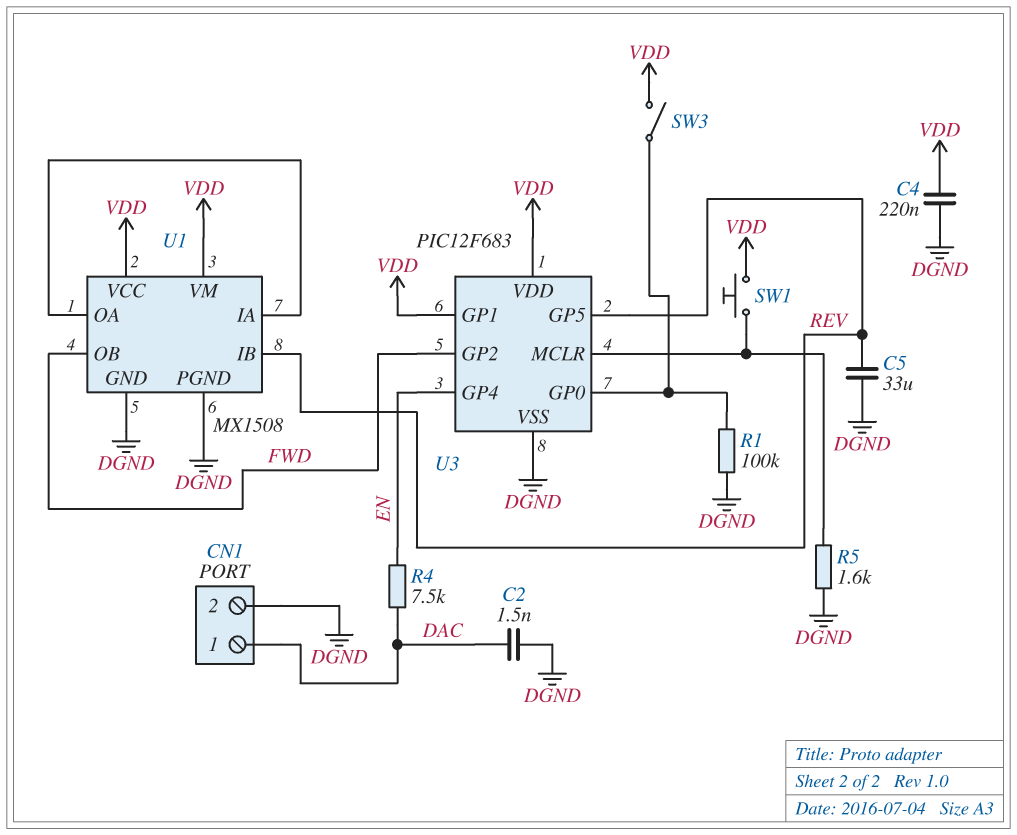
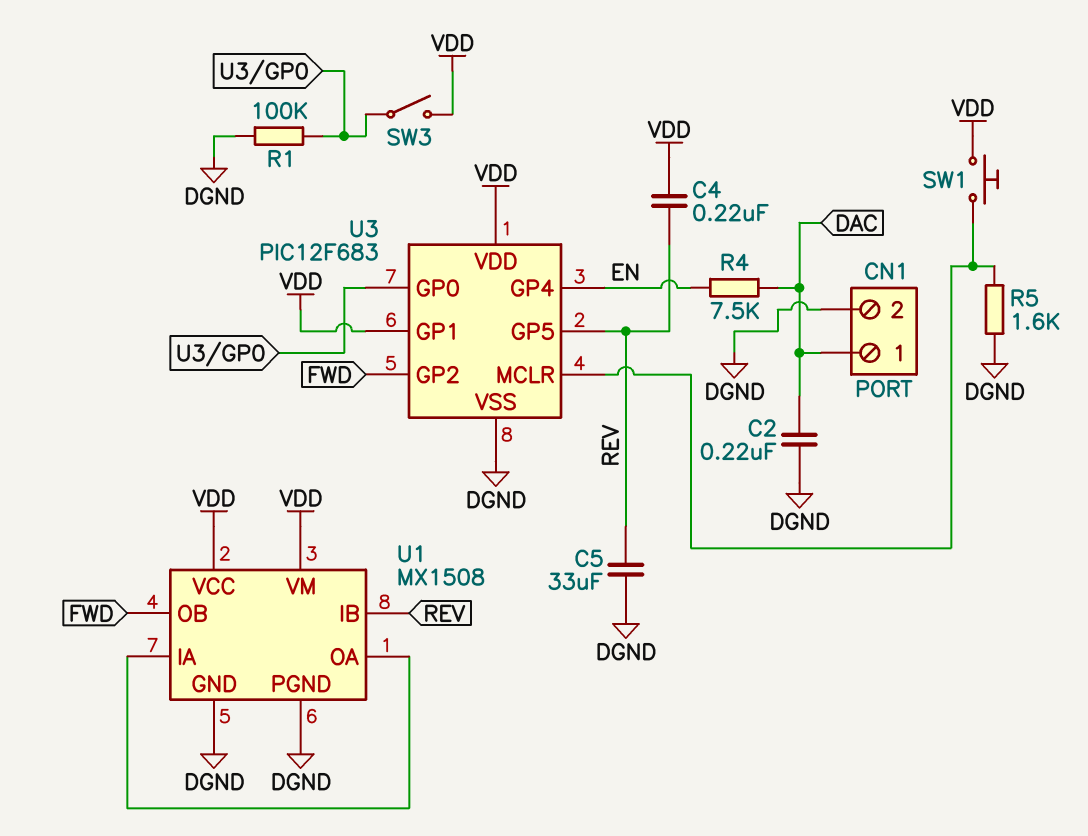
C2: 1.5nF (DAC, DGND) -> 220nF (DAC, DGND)
C4: 220nF (DGND, VDD) -> 220nF (REV, VDD)

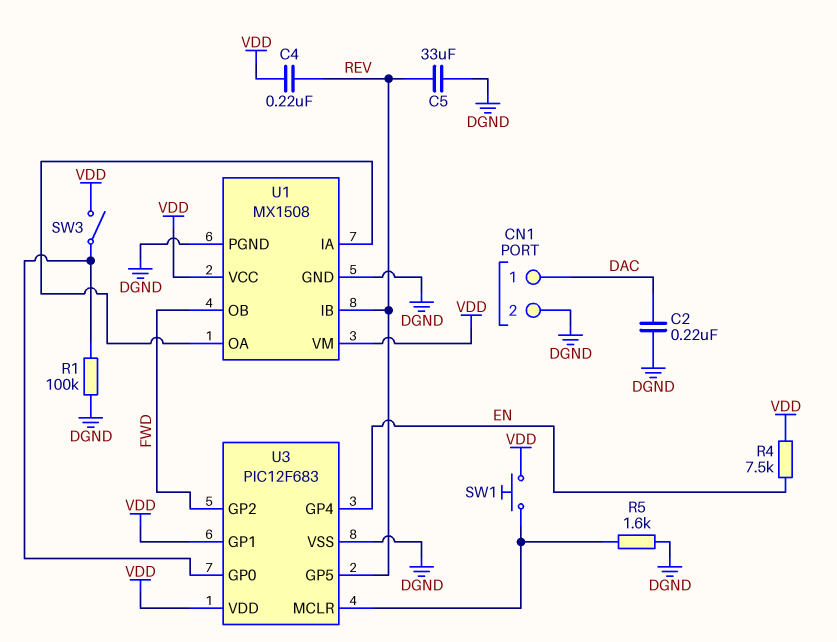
R4: 7.5k (DAC, EN) -> 7.5k (EN, VDD)

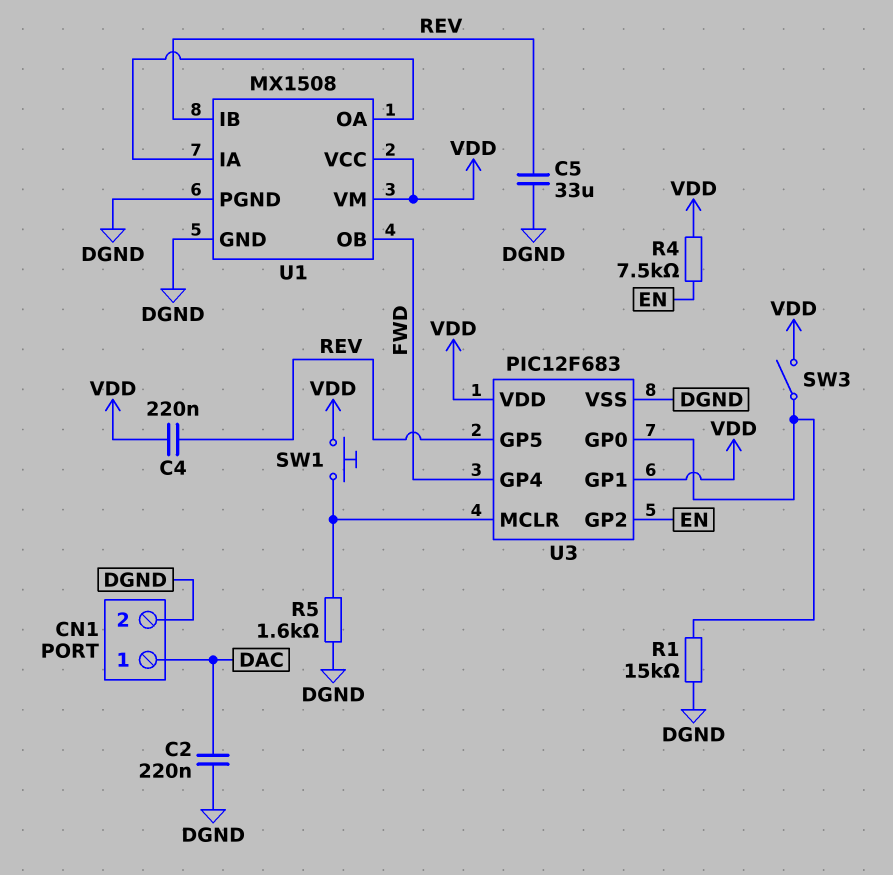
R1: 100k (DGND, U3/GP0) -> 15k (DGND, U3/GP0)
U3 pin GP2: FWD -> EN
U3 pin GP4: EN -> FWD

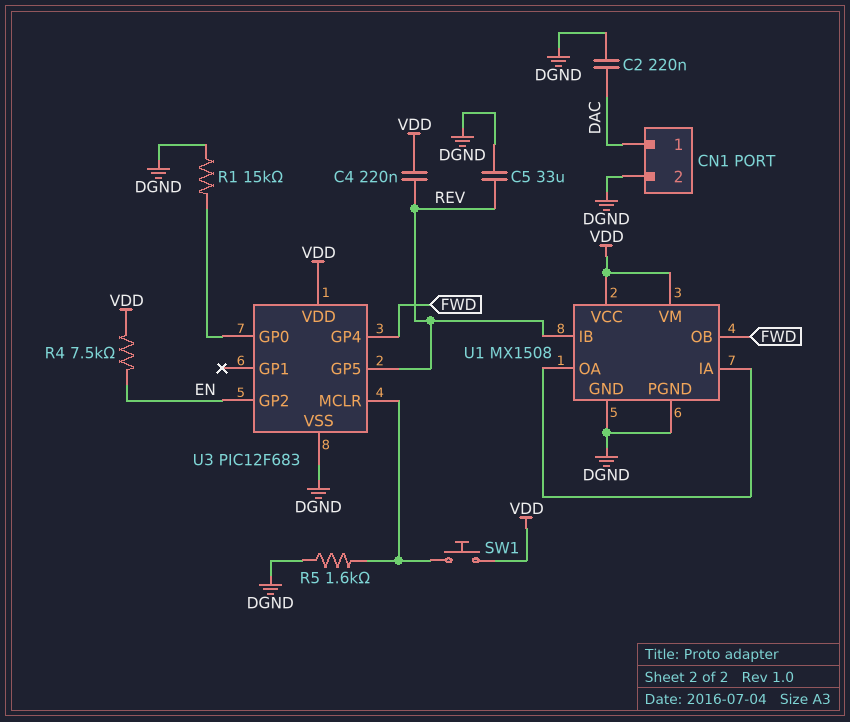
SW3: switch (U3/GP0, VDD) -> none
U3 pin GP1: VDD -> none

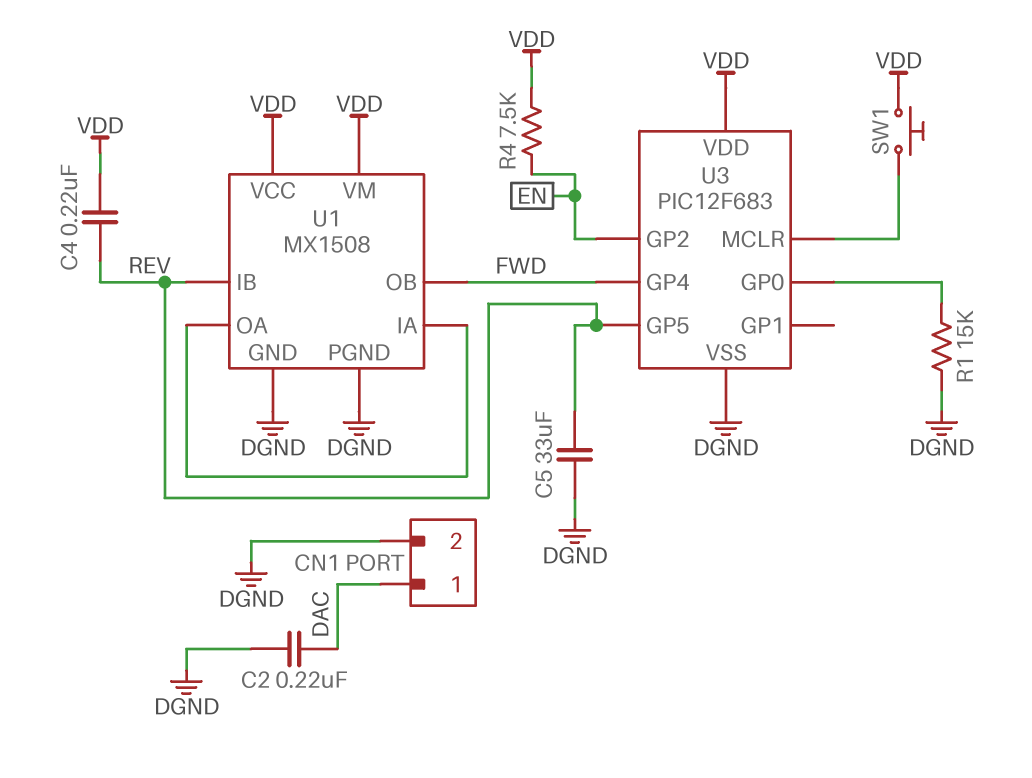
R5: 1.6k (DGND, U3/MCLR) -> none

